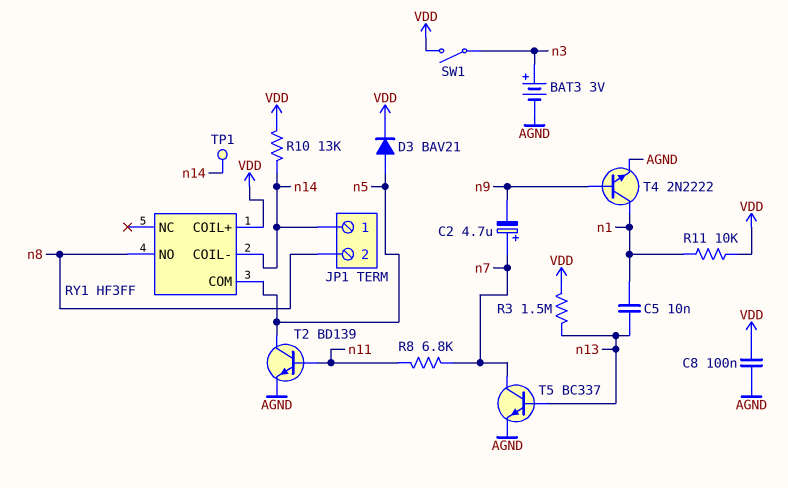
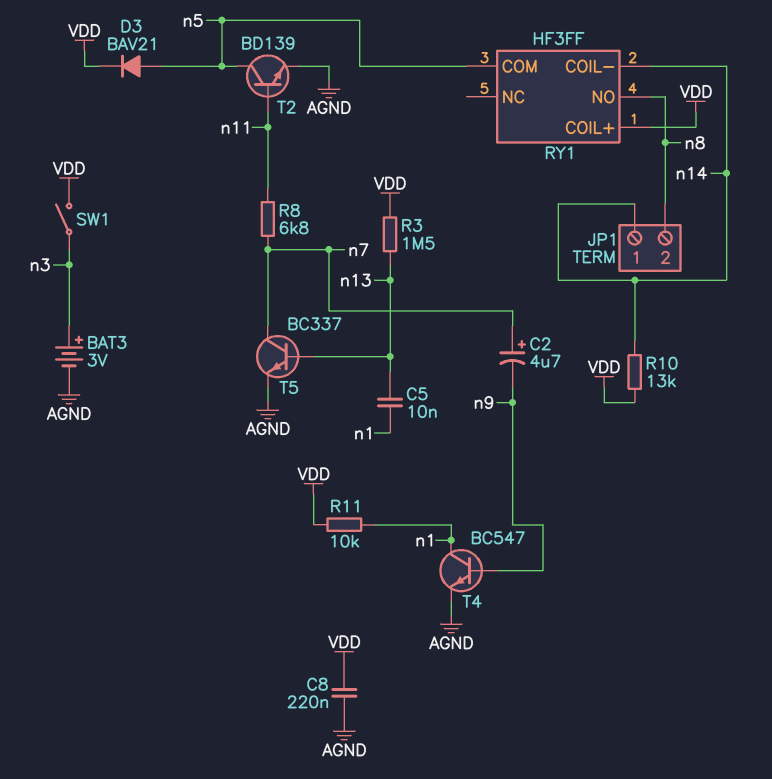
C8: 100nF (AGND, VDD) -> 220nF (AGND, VDD)
T4: NPN 2N2222 (B n9, C n1, E AGND) -> NPN BC547 (B n9, C n1, E AGND)
TP1: test point (n14) -> none

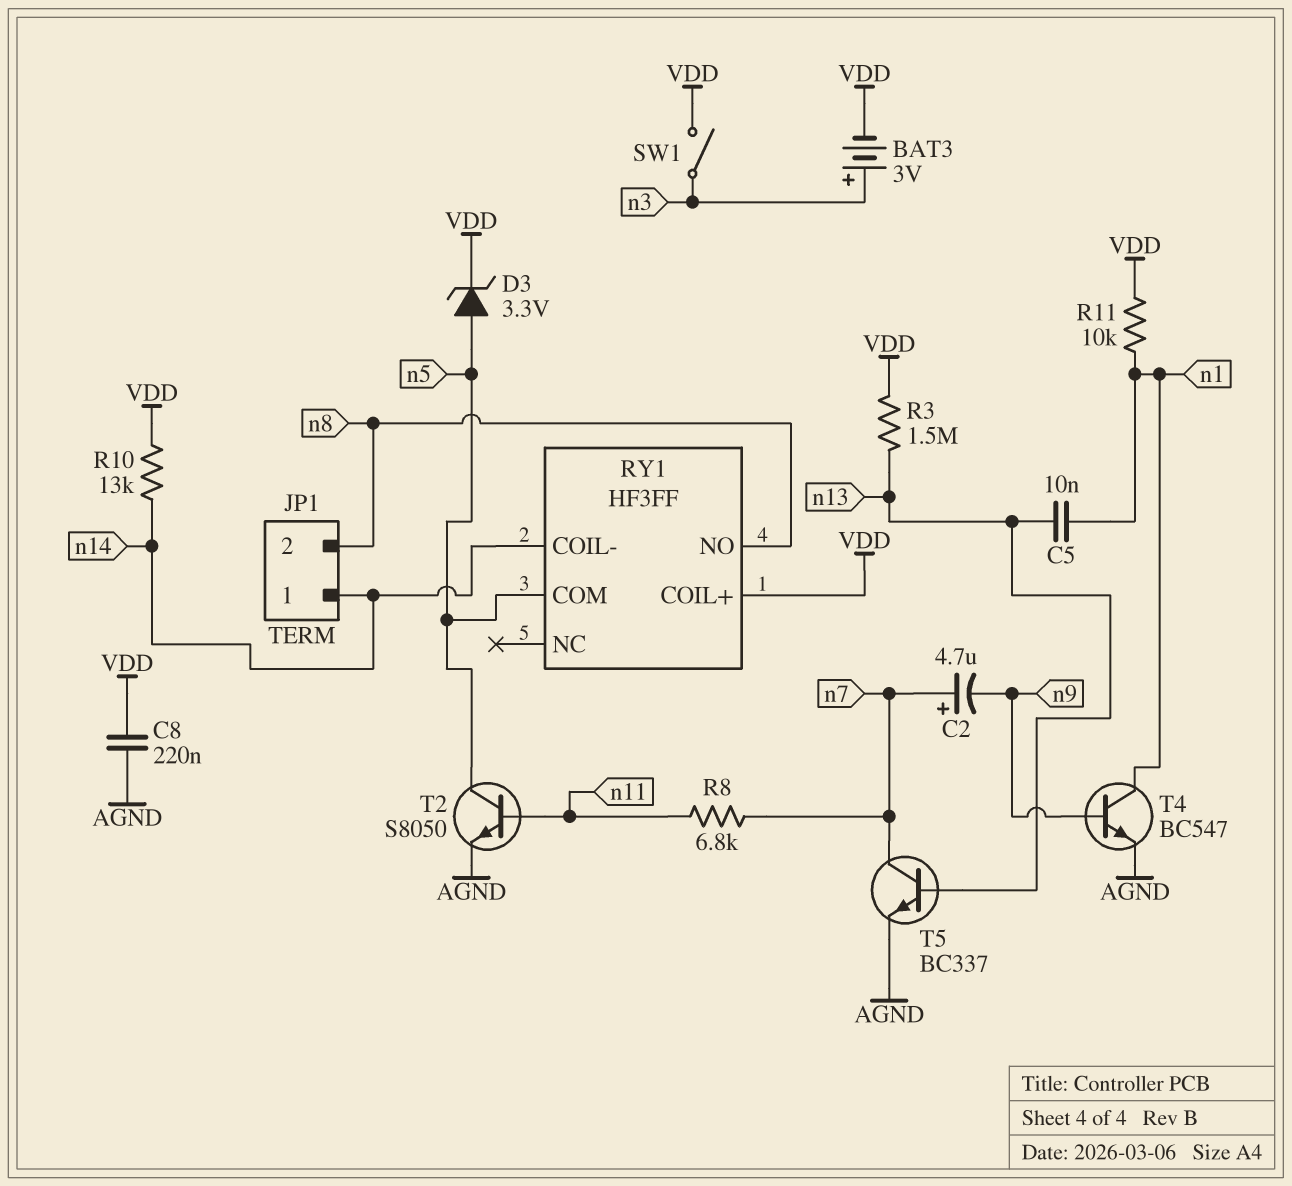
BAT3: 3V (plus n3, minus AGND) -> 3V (plus n3, minus VDD)
D3: diode BAV21 (A n5, K VDD) -> zener 3.3V (A n5, K VDD)
T2: NPN BD139 (B n11, C n5, E AGND) -> NPN S8050 (B n11, C n5, E AGND)

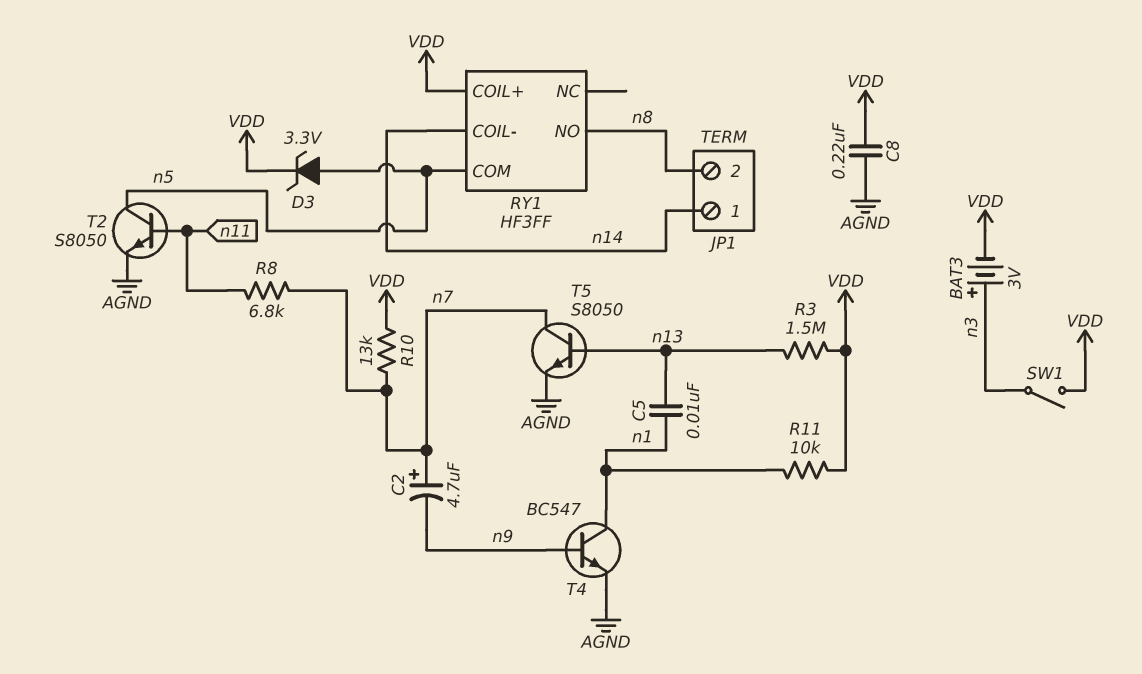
R10: 13k (VDD, n14) -> 13k (VDD, n7)
T5: NPN BC337 (B n13, C n7, E AGND) -> NPN S8050 (B n13, C n7, E AGND)

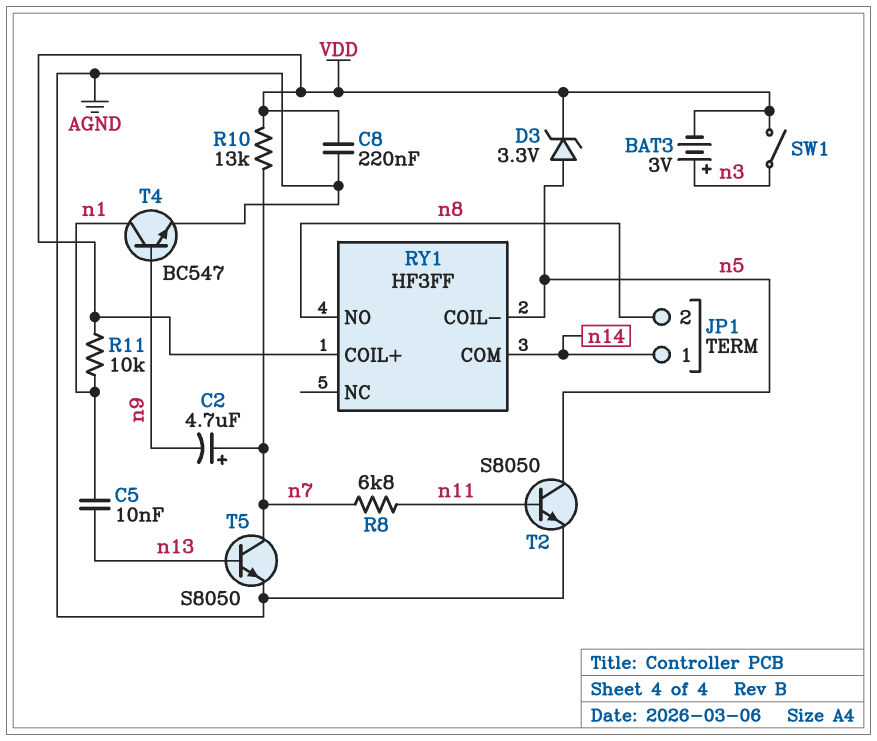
R3: 1.5M (VDD, n13) -> none
RY1 pin COIL-: n14 -> n5
RY1 pin COM: n5 -> n14

